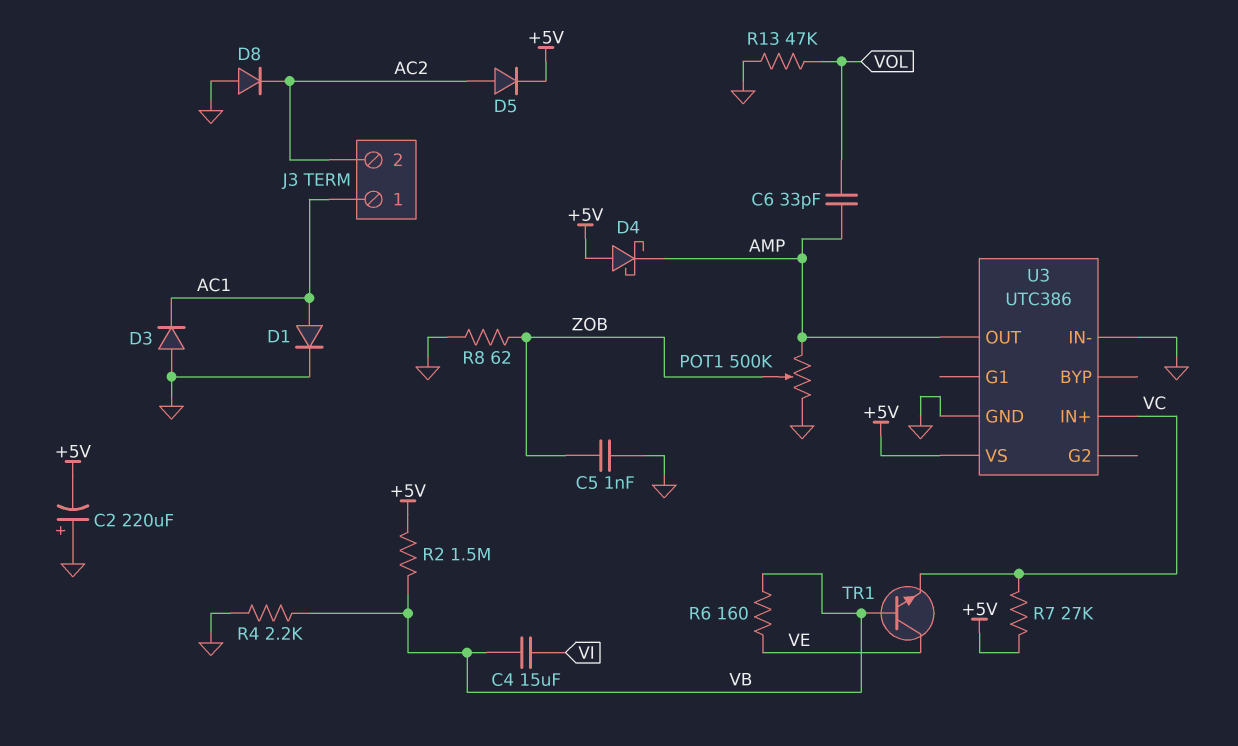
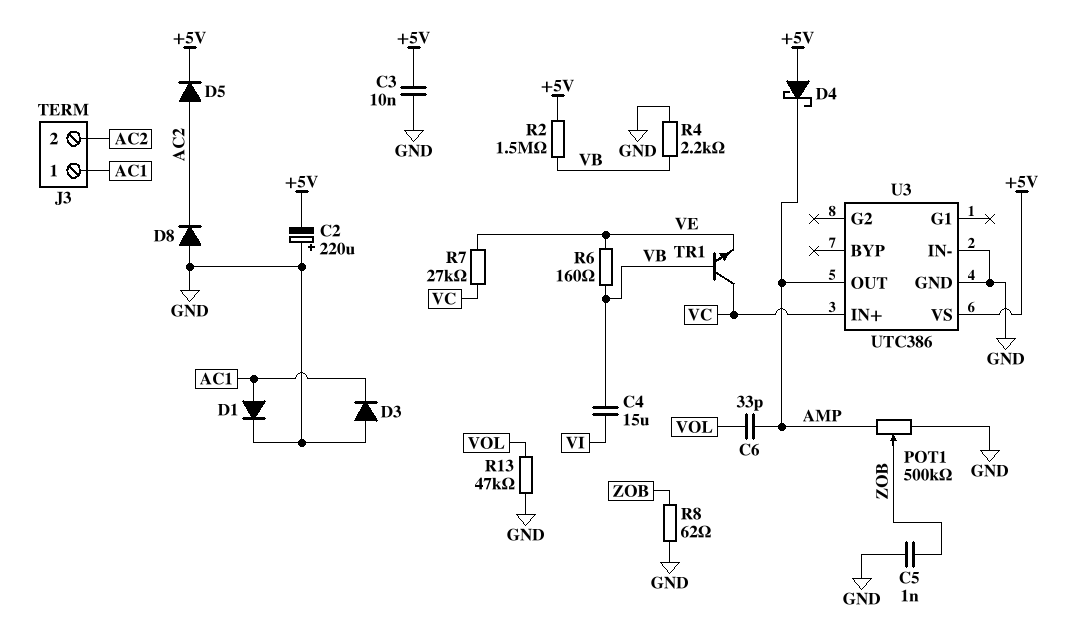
C3: none -> 10nF (+5V, GND)
R7: 27k (+5V, VC) -> 27k (VC, VE)
TR1: NPN (B VB, C VE, E VC) -> NPN (B VB, C VC, E VE)

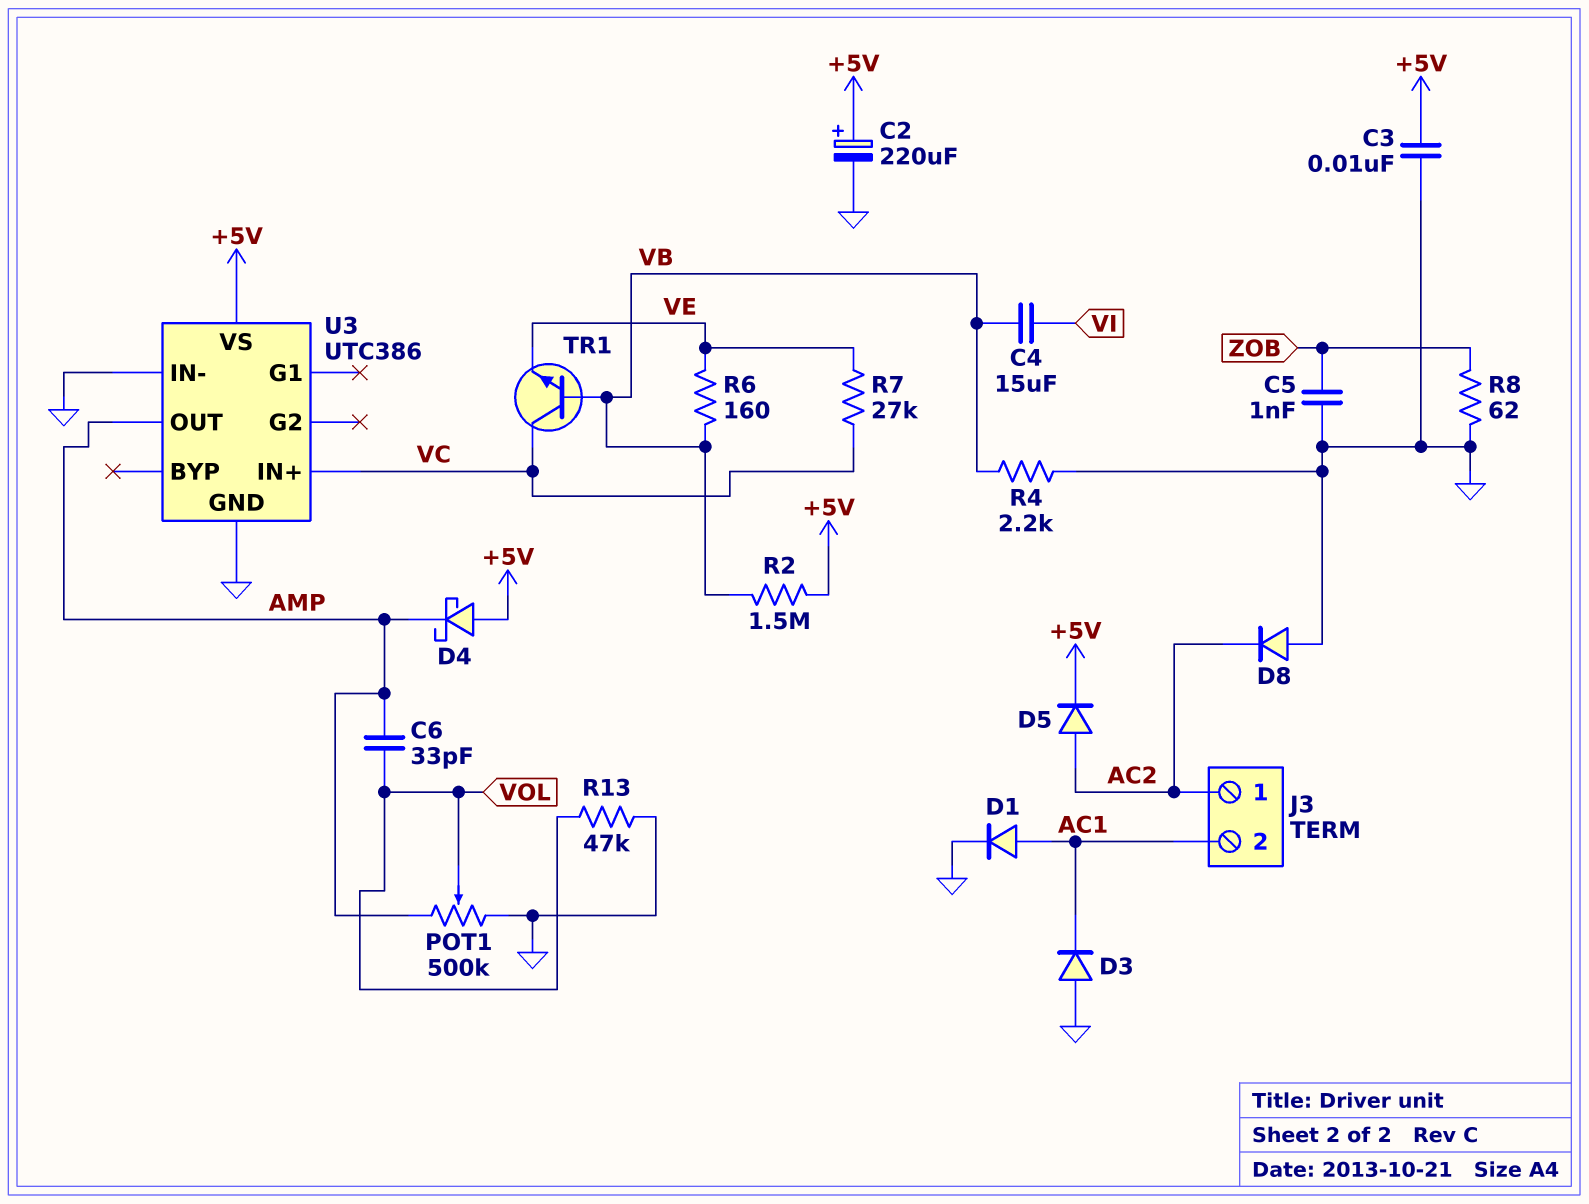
C2: 220uF (plus GND, minus +5V) -> 220uF (plus +5V, minus GND)
J3 pin 1: AC1 -> AC2
J3 pin 2: AC2 -> AC1
POT1: 500k (AMP, GND, wiper ZOB) -> 500k (AMP, GND, wiper VOL)

